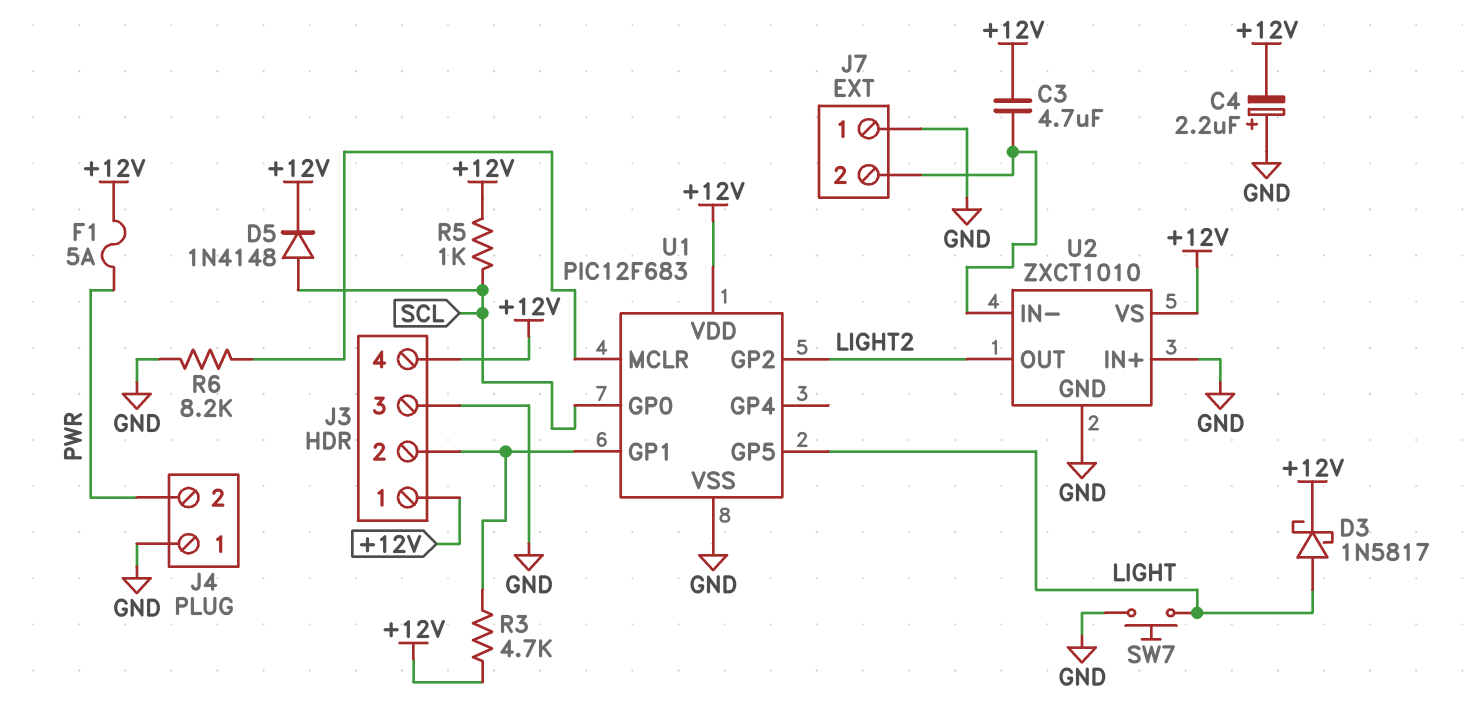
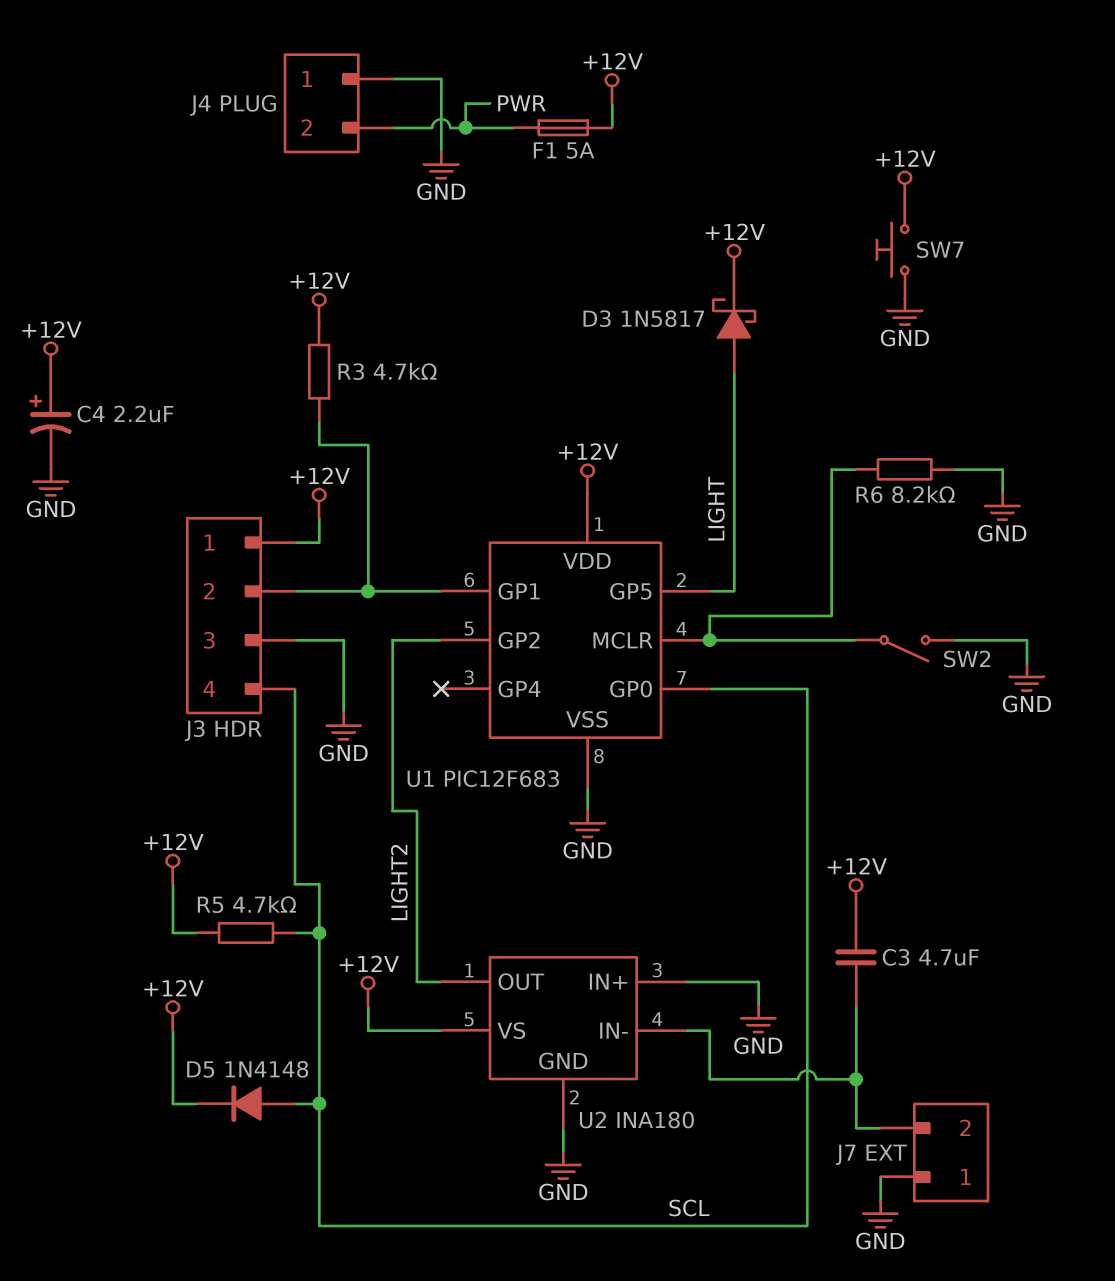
C4: 2.2uF (plus GND, minus +12V) -> 2.2uF (plus +12V, minus GND)
J3 pin 4: +12V -> SCL
R5: 1k (+12V, SCL) -> 4.7k (+12V, SCL)
SW2: none -> switch (GND, U1/MCLR)
SW7: button (GND, LIGHT) -> button (+12V, GND)
U2: ZXCT1010 -> INA180

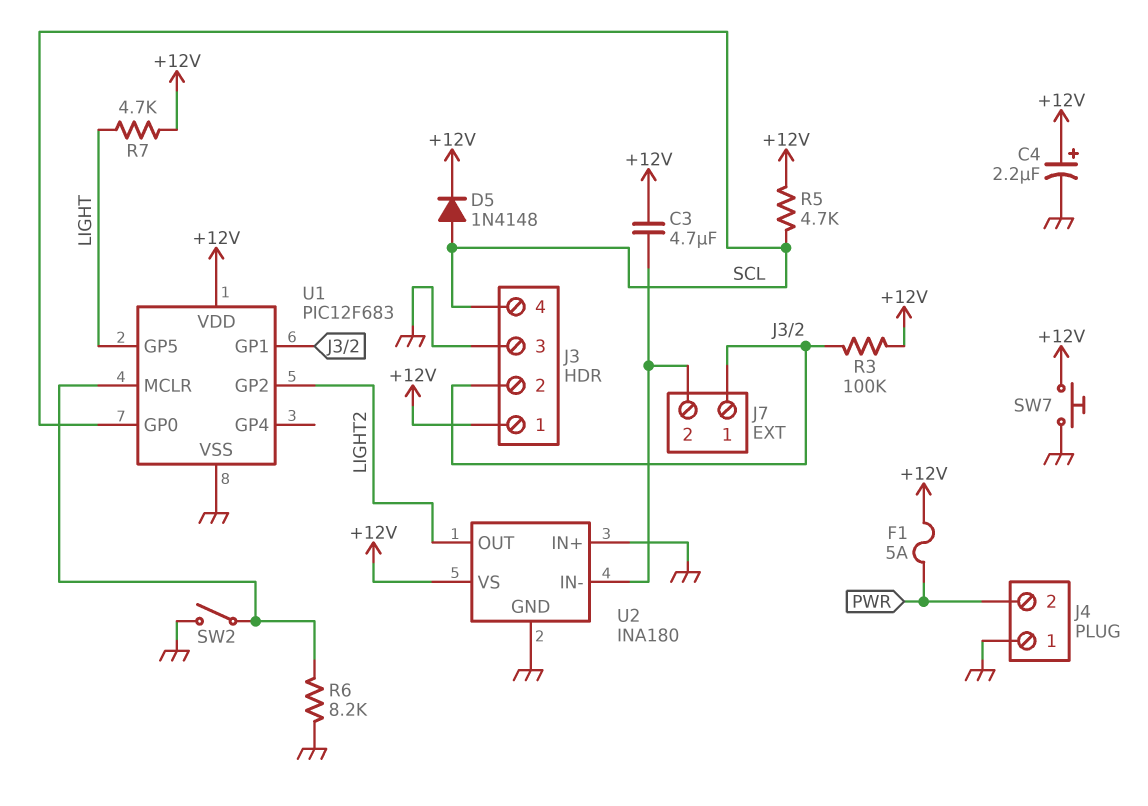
D3: schottky 1N5817 (A LIGHT, K +12V) -> none
J7 pin 1: GND -> J3/2
R3: 4.7k (+12V, J3/2) -> 100k (+12V, J3/2)
R7: none -> 4.7k (+12V, LIGHT)

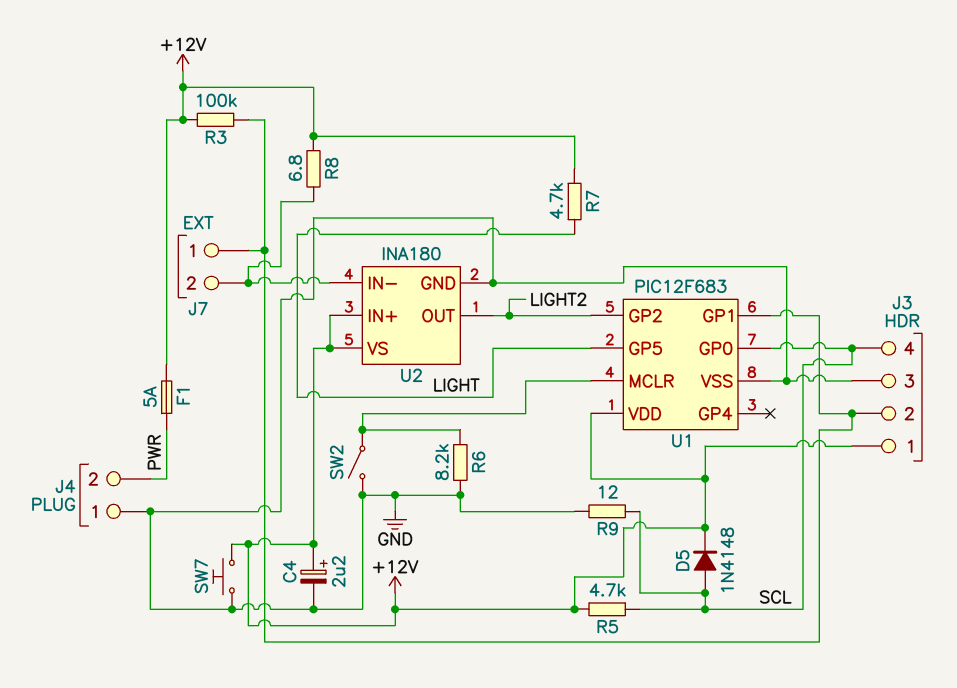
C3: 4.7uF (+12V, J7/2) -> none
R8: none -> 6.8 (+12V, J7/2)
R9: none -> 12 (GND, SCL)
U2 pin IN+: GND -> +12V

